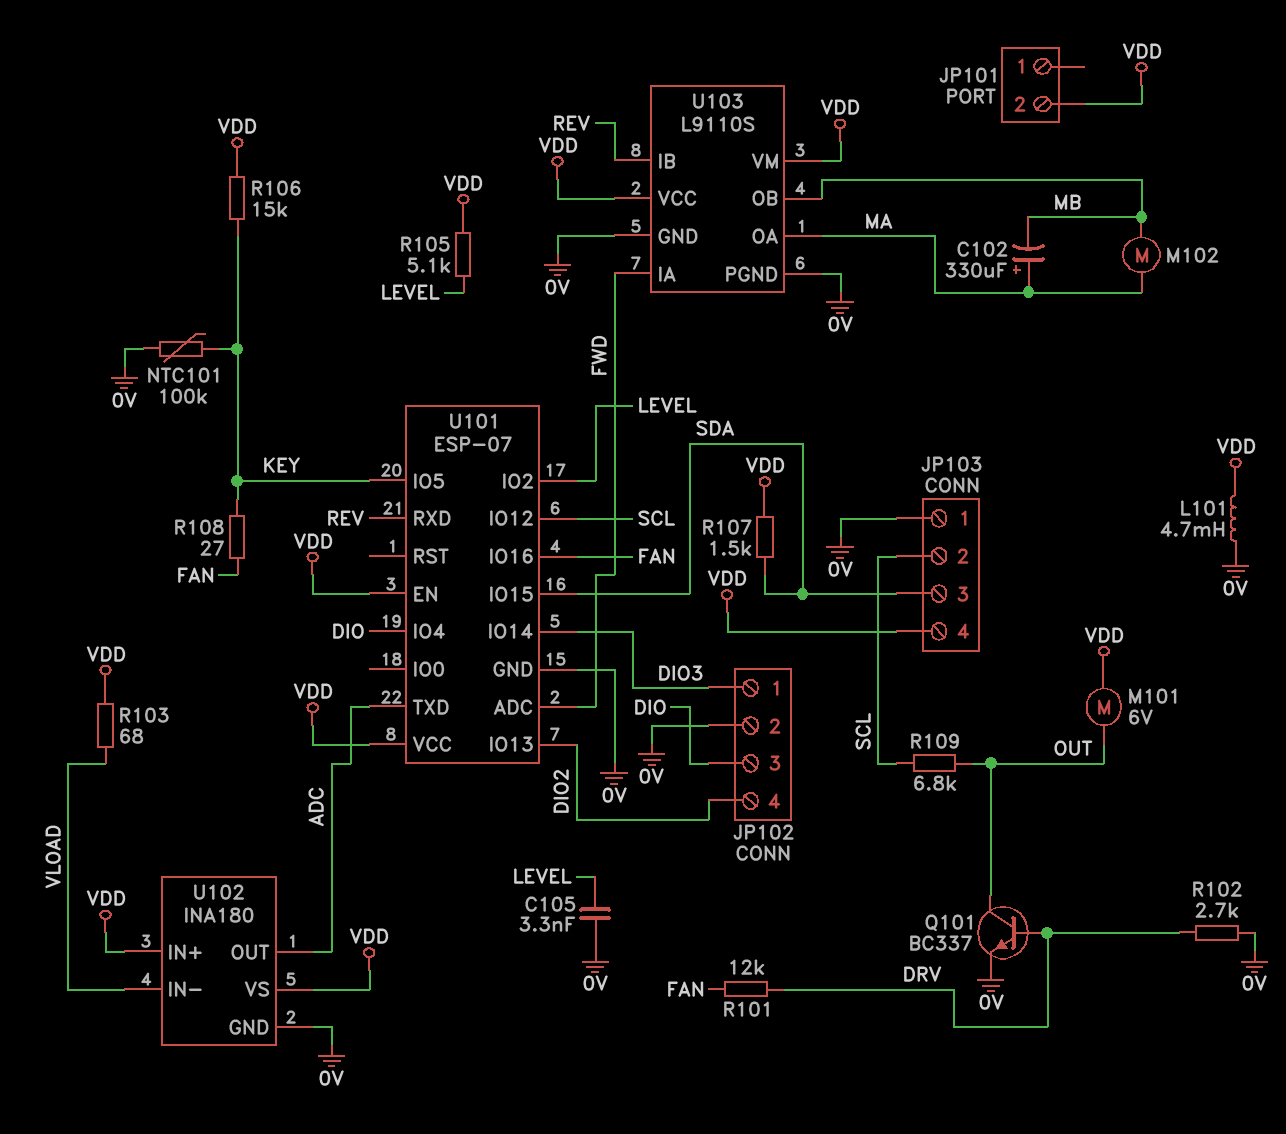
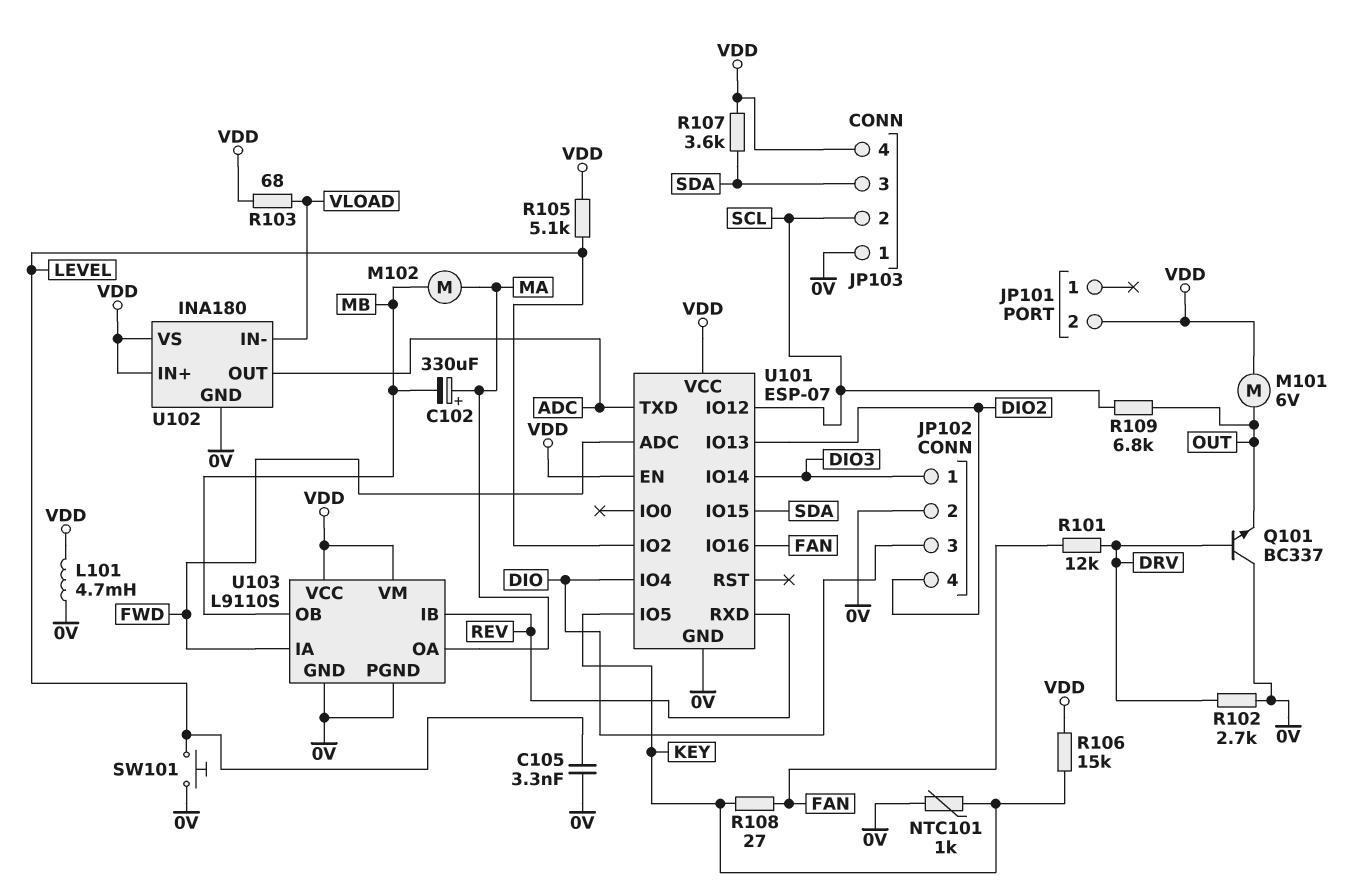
NTC101: 100k (0V, KEY) -> 1k (0V, KEY)
Q101: NPN BC337 (B DRV, C OUT, E 0V) -> NPN BC337 (B DRV, C 0V, E OUT)
R107: 1.5k (SDA, VDD) -> 3.6k (SDA, VDD)
SW101: none -> button (0V, LEVEL)

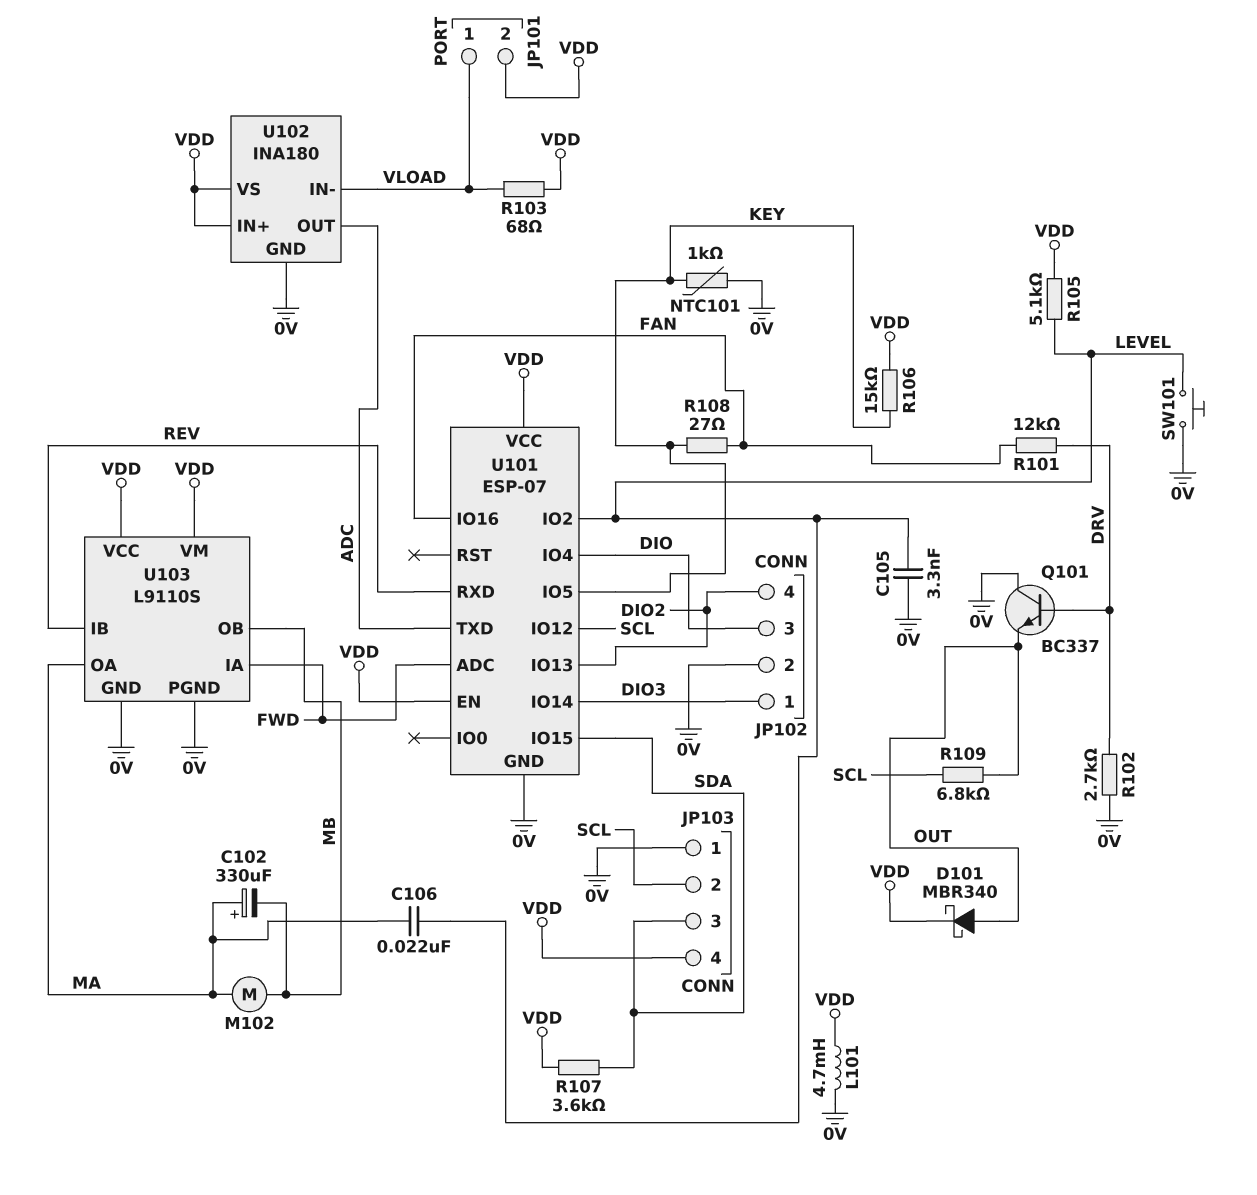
C106: none -> 22nF (LEVEL, MA)
D101: none -> schottky MBR340 (A OUT, K VDD)
JP101 pin 1: none -> VLOAD
M101: motor 6V (OUT, VDD) -> none

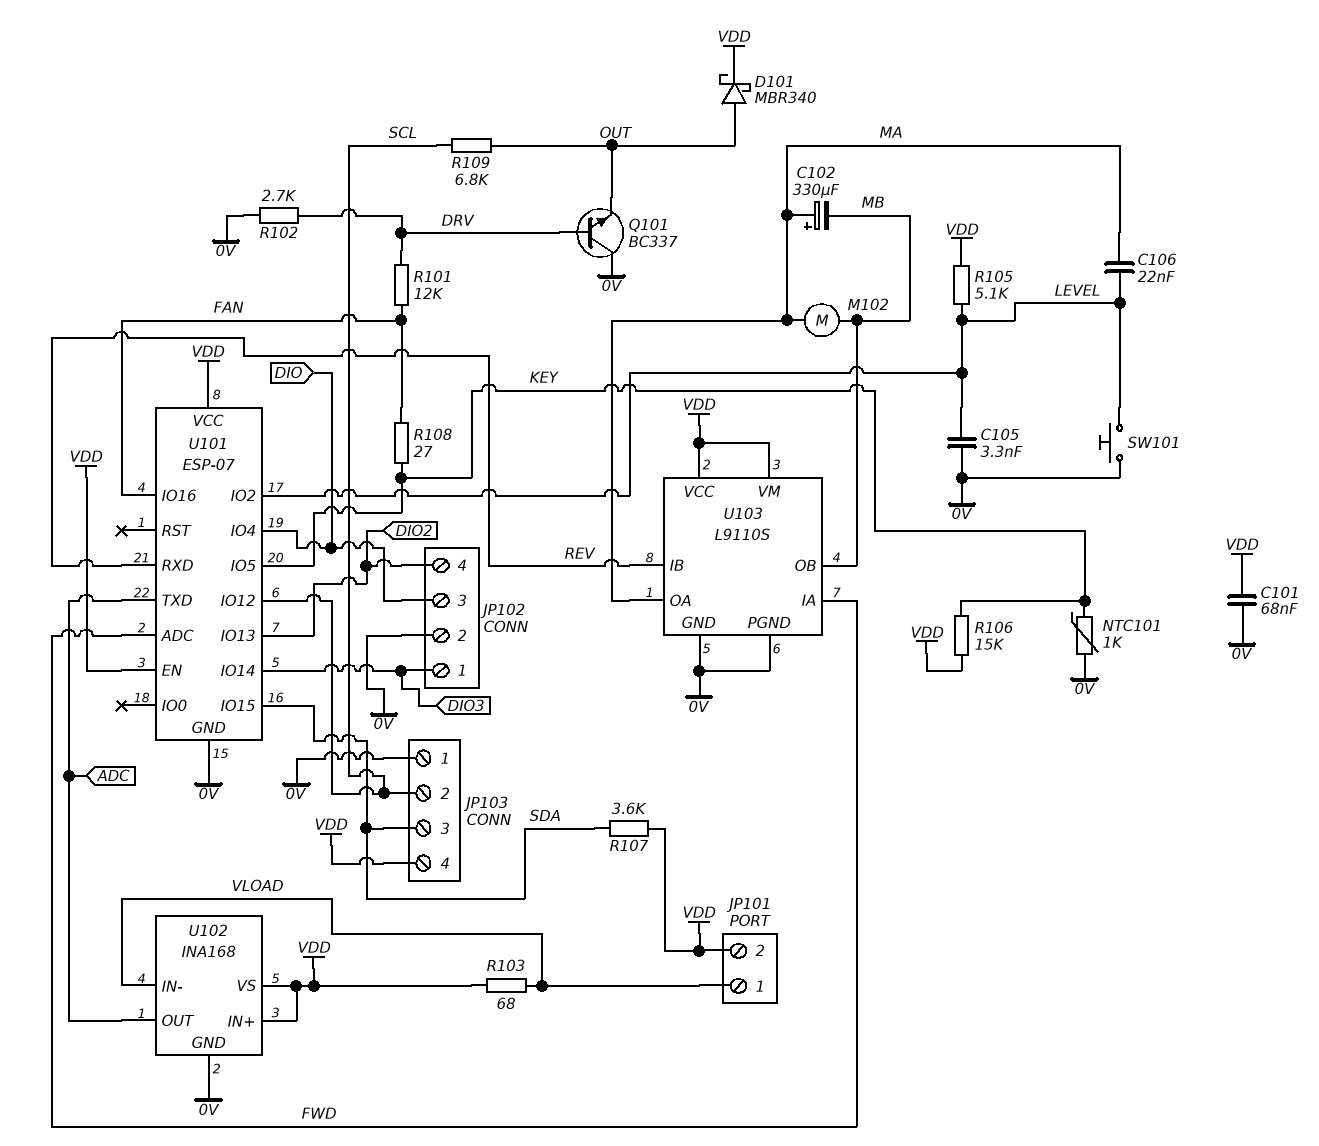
C101: none -> 68nF (0V, VDD)
L101: 4.7mH (0V, VDD) -> none
U102: INA180 -> INA168

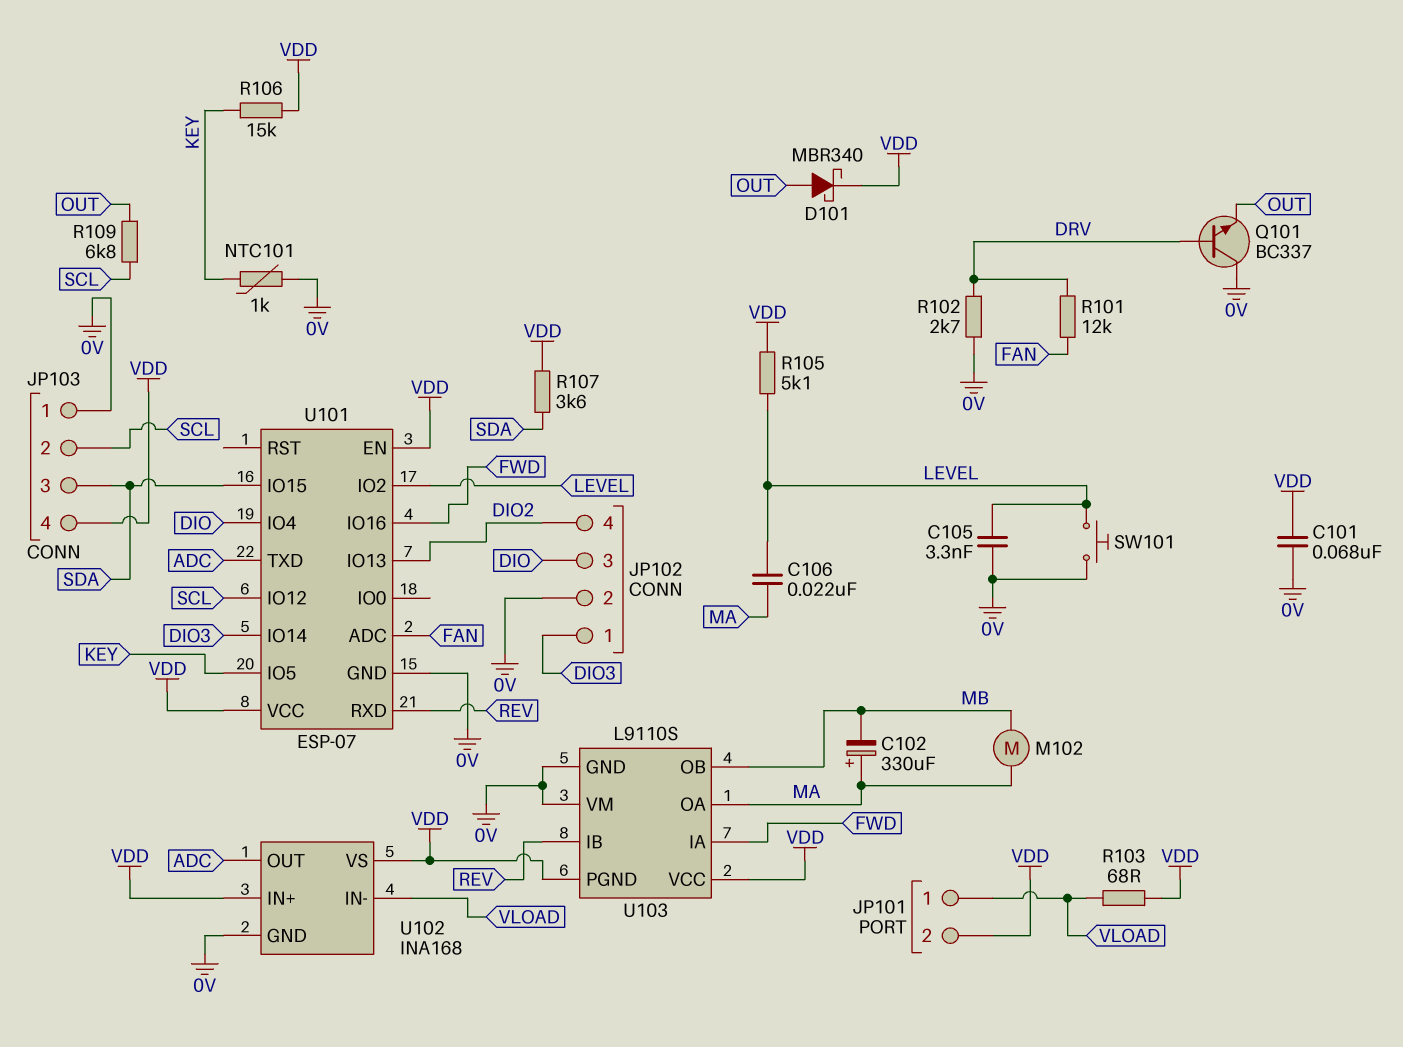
R108: 27 (FAN, KEY) -> none
U101 pin ADC: FWD -> FAN
U101 pin IO16: FAN -> FWD
U103 pin PGND: 0V -> VDD
U103 pin VM: VDD -> 0V

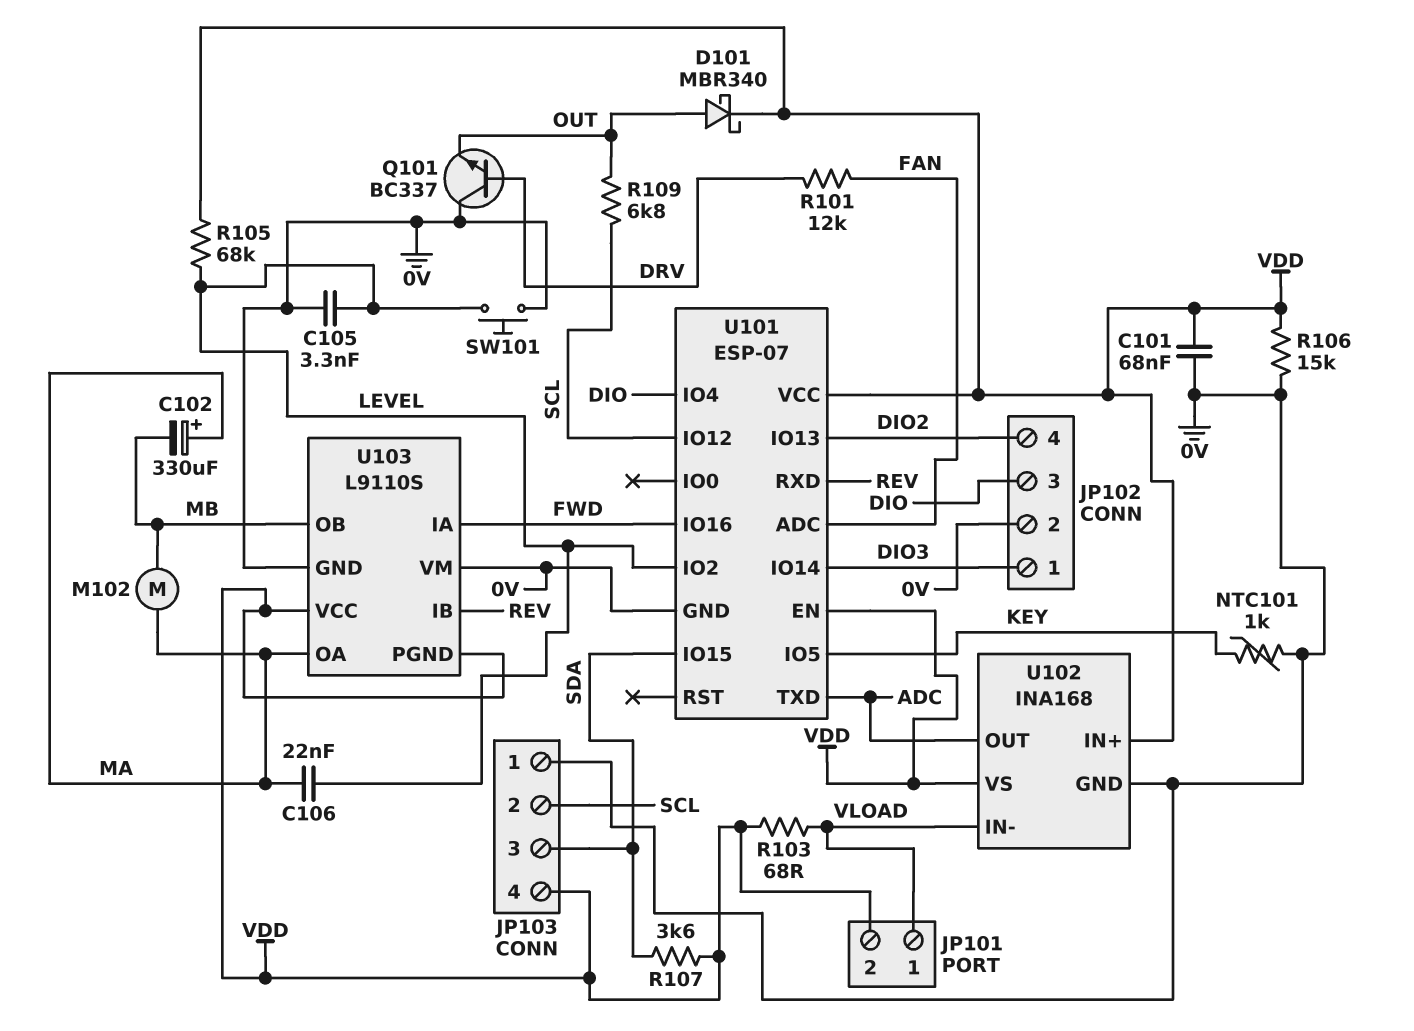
R102: 2.7k (0V, DRV) -> none
R105: 5.1k (LEVEL, VDD) -> 68k (LEVEL, VDD)
R106: 15k (KEY, VDD) -> 15k (0V, VDD)

